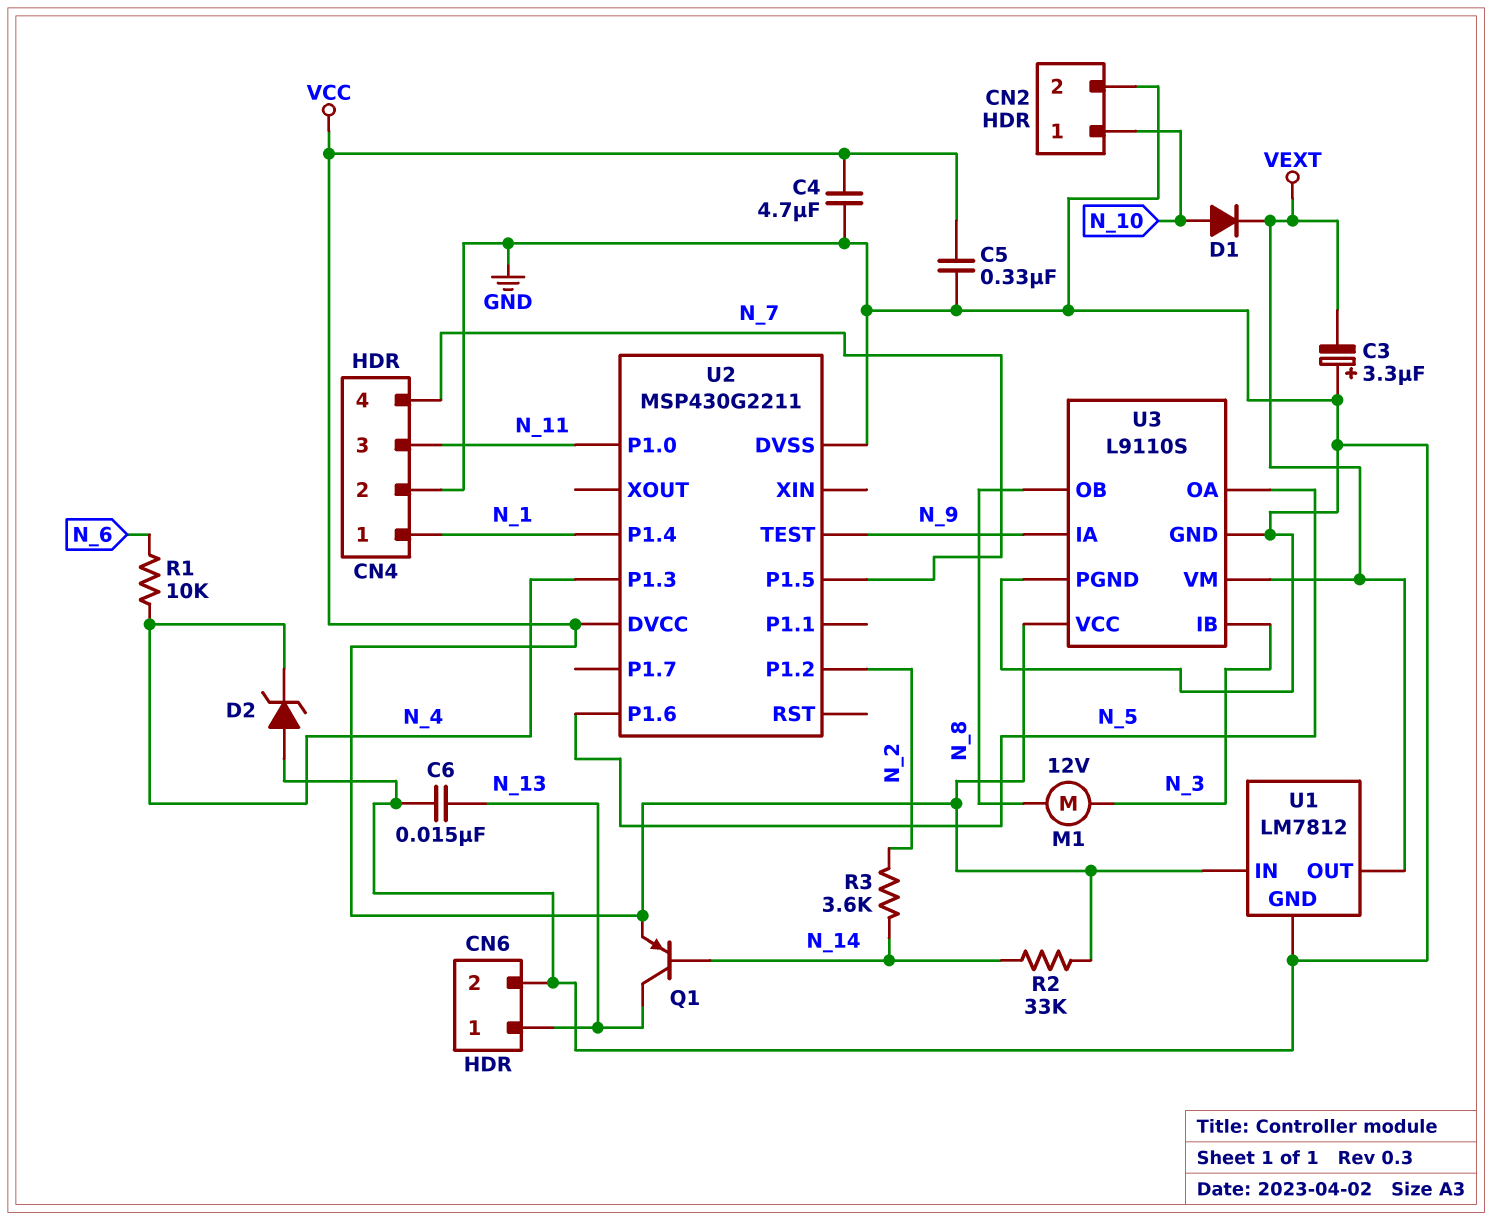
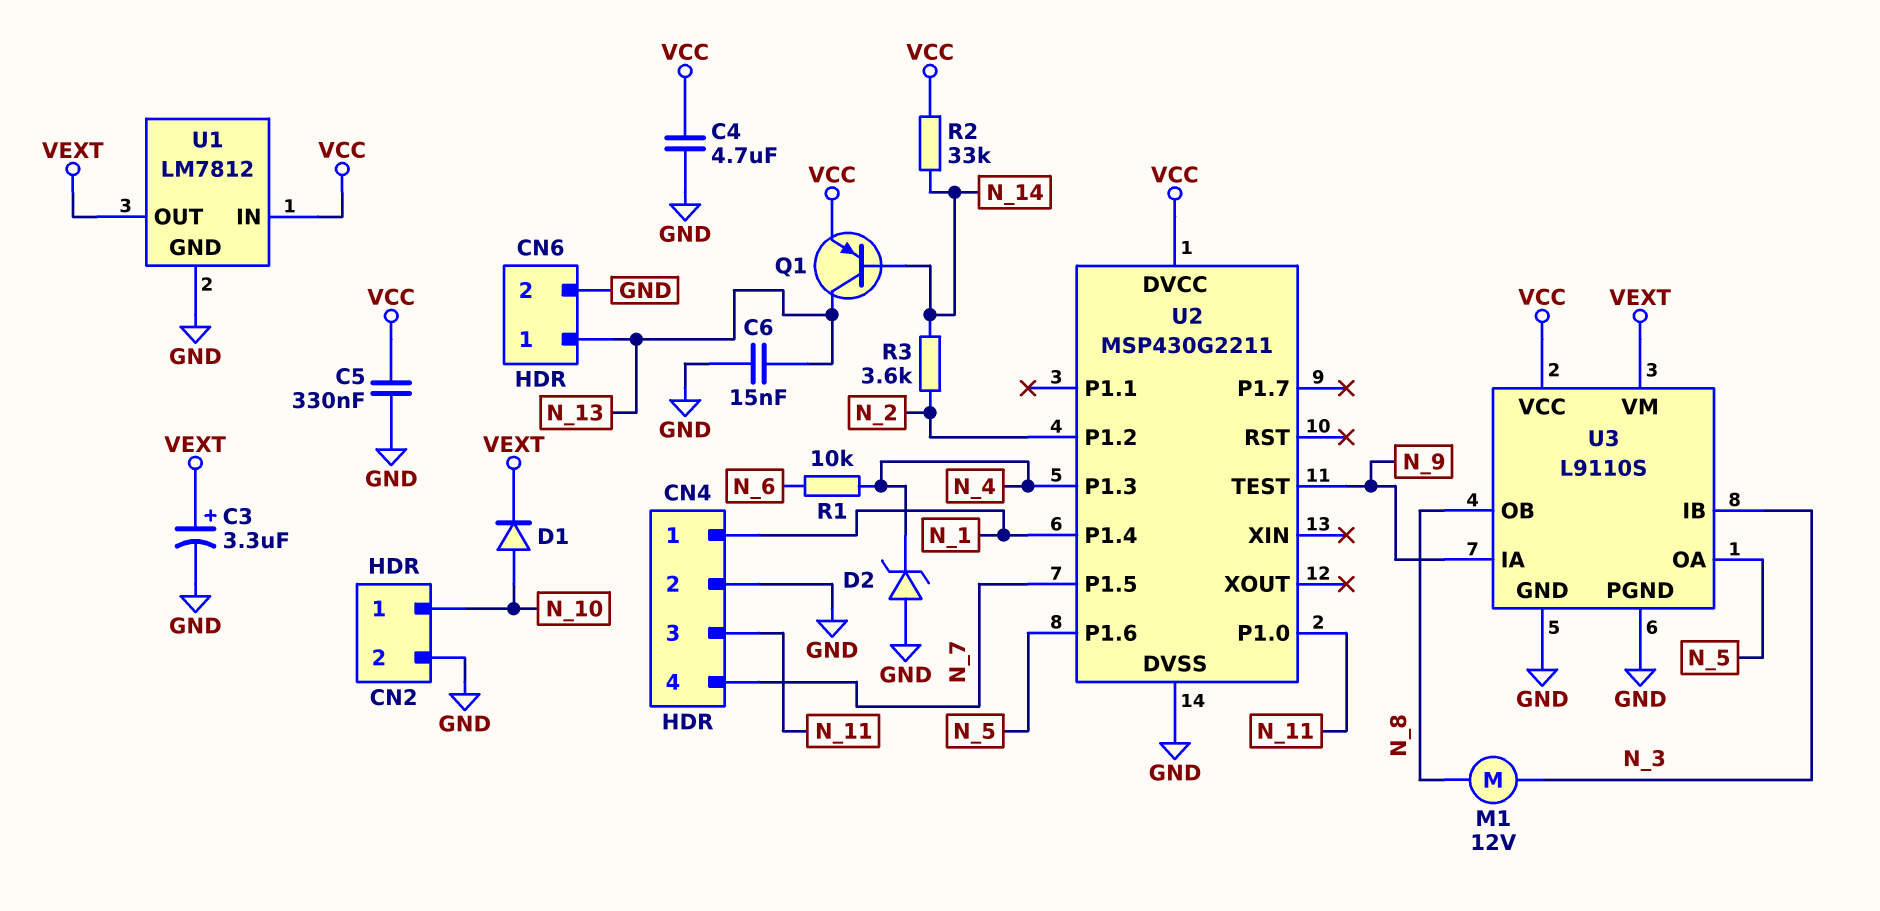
C3: 3.3uF (plus GND, minus VEXT) -> 3.3uF (plus VEXT, minus GND)

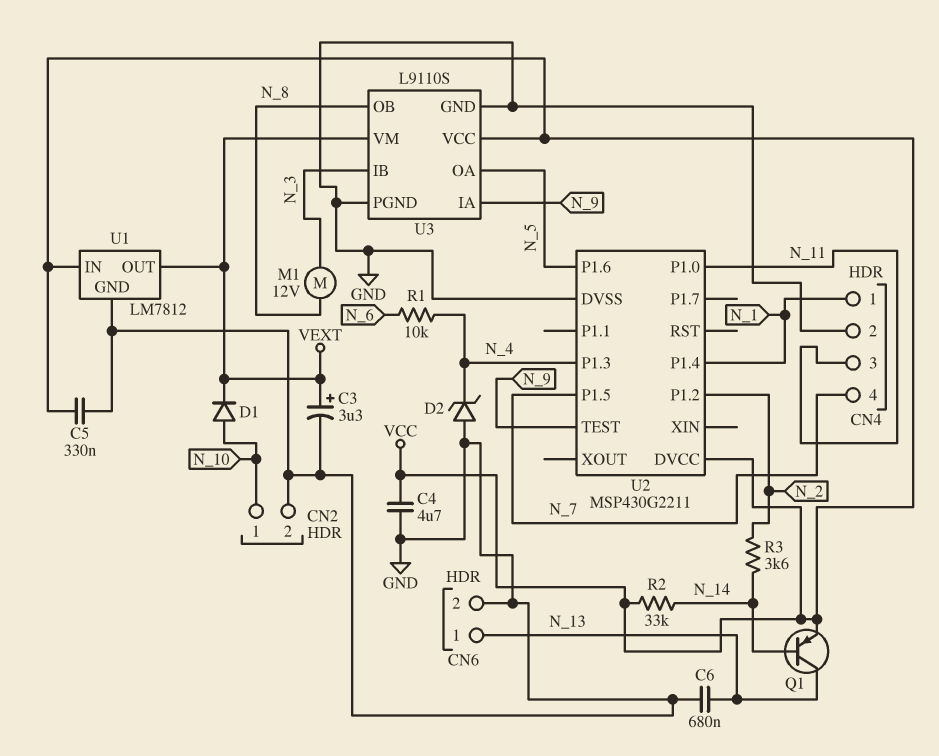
C6: 15nF (GND, N_13) -> 680nF (GND, N_13)

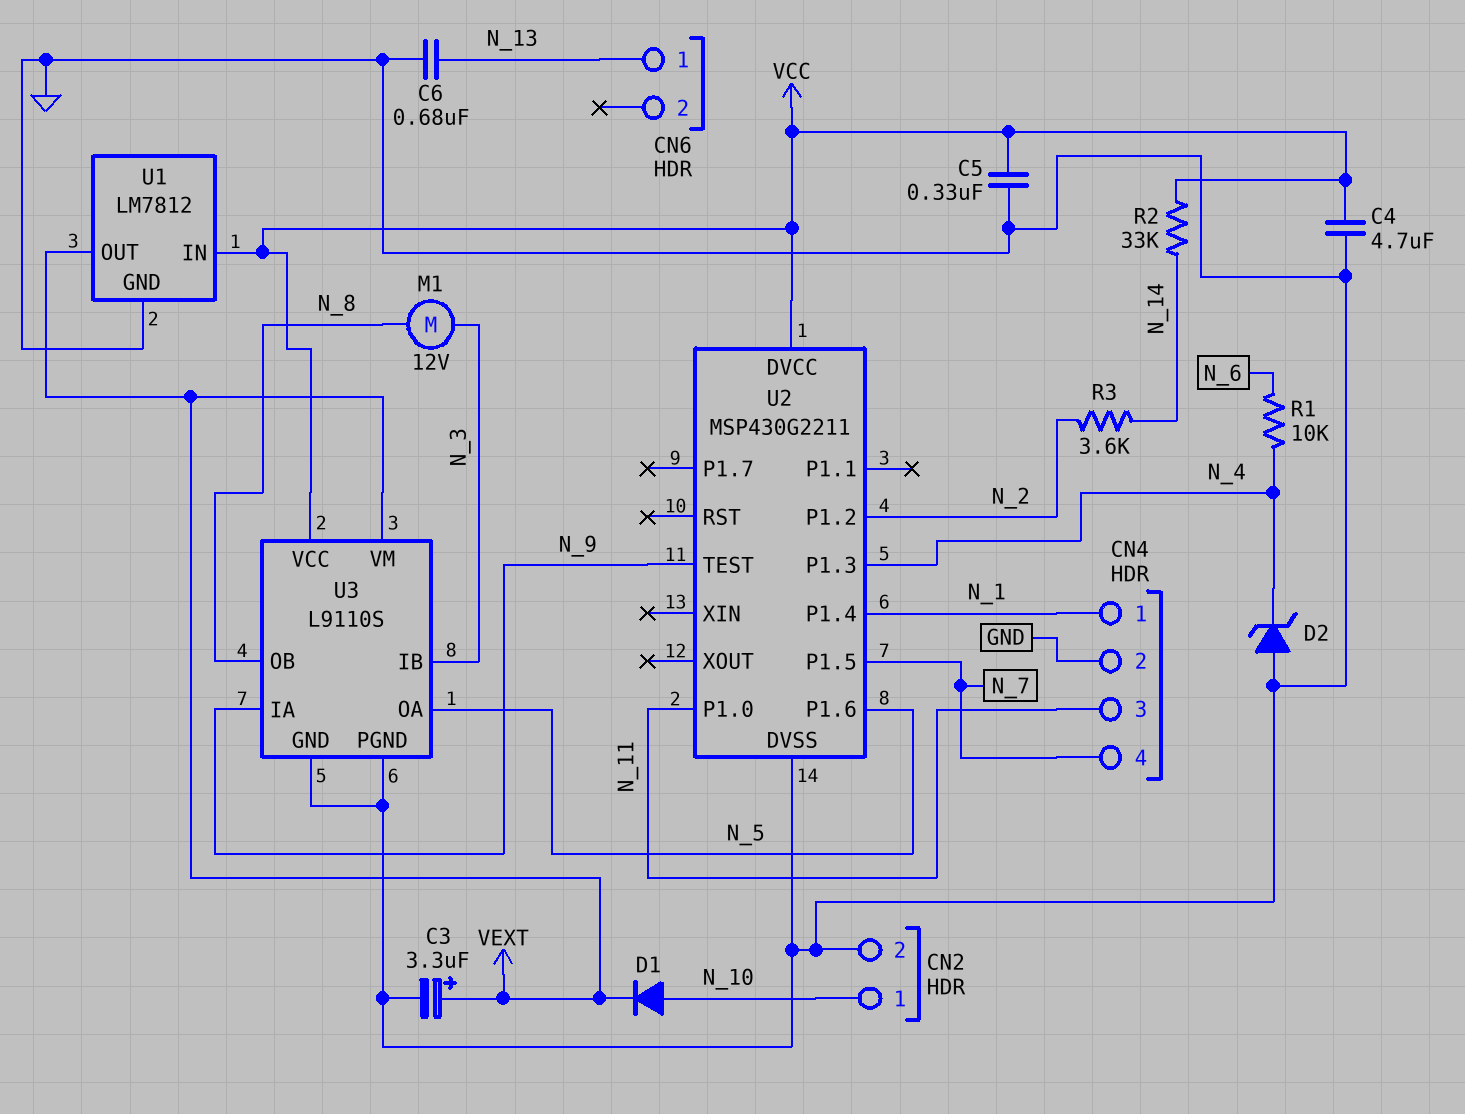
CN6 pin 2: GND -> none
Q1: PNP (B N_14, C N_13, E VCC) -> none

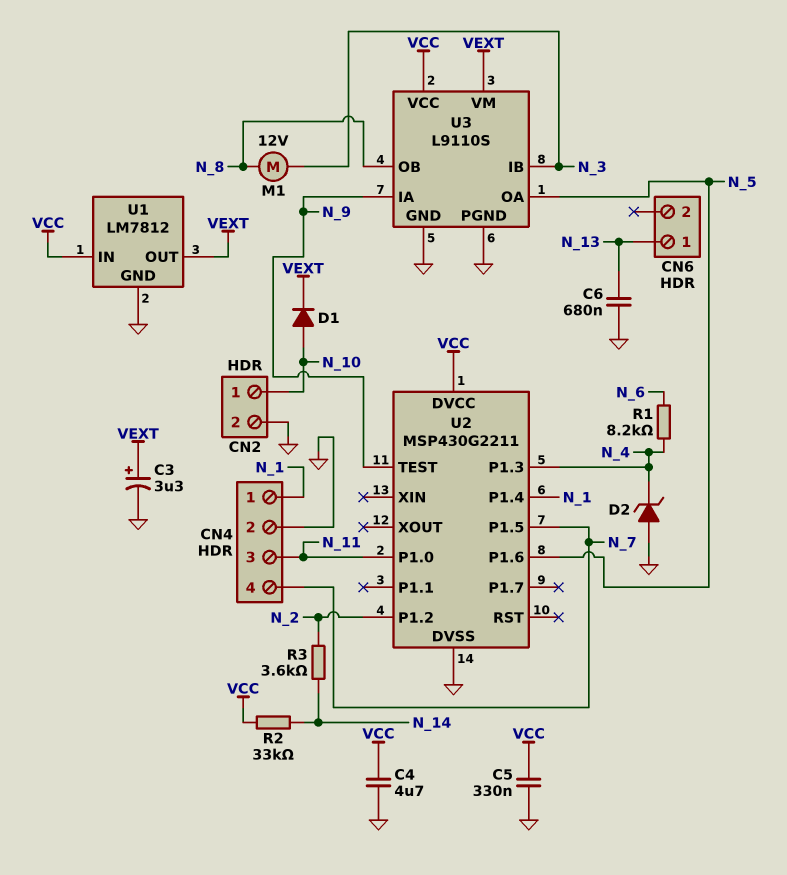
R1: 10k (N_4, N_6) -> 8.2k (N_4, N_6)

